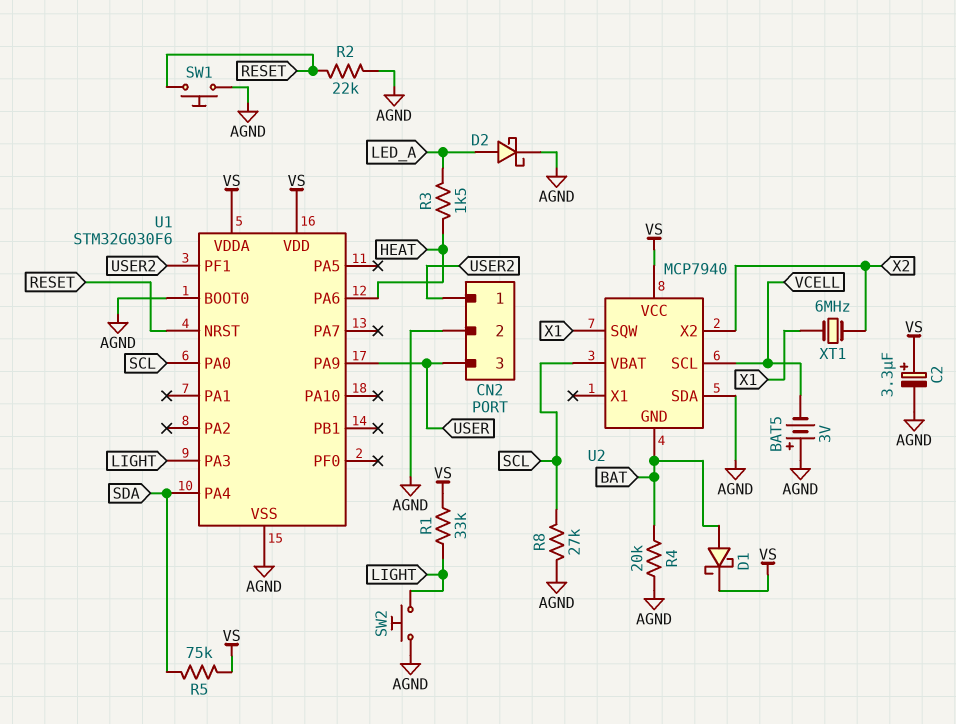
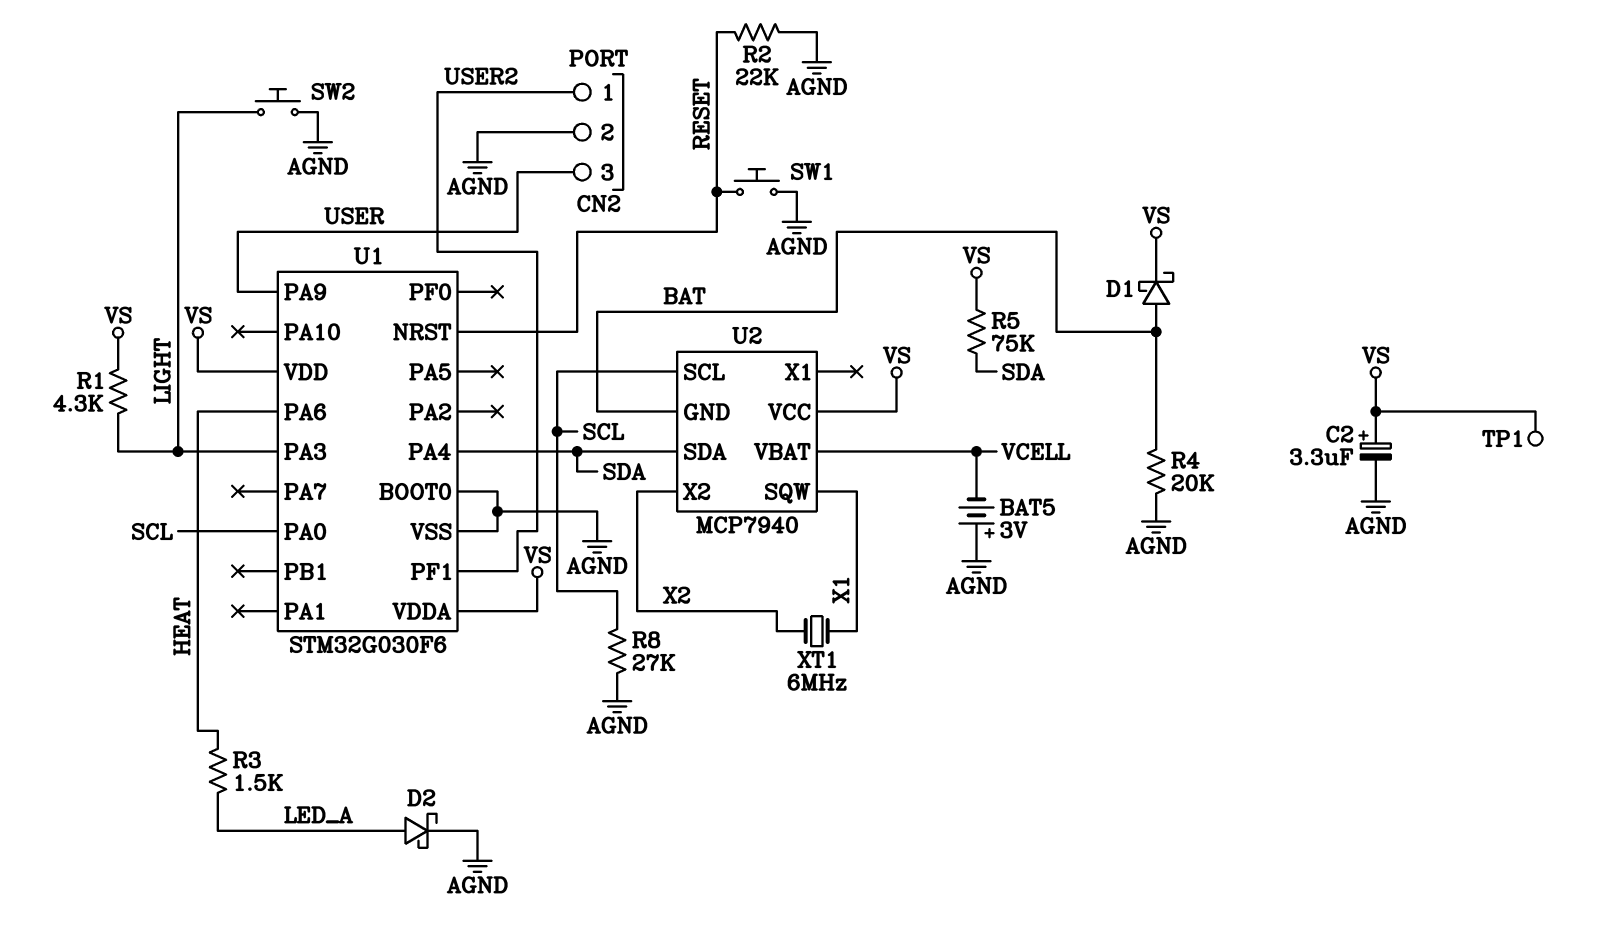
R1: 33k (LIGHT, VS) -> 4.3k (LIGHT, VS)
TP1: none -> test point (VS)
U2 pin SCL: VCELL -> SCL
U2 pin SDA: AGND -> SDA
U2 pin VBAT: SCL -> VCELL

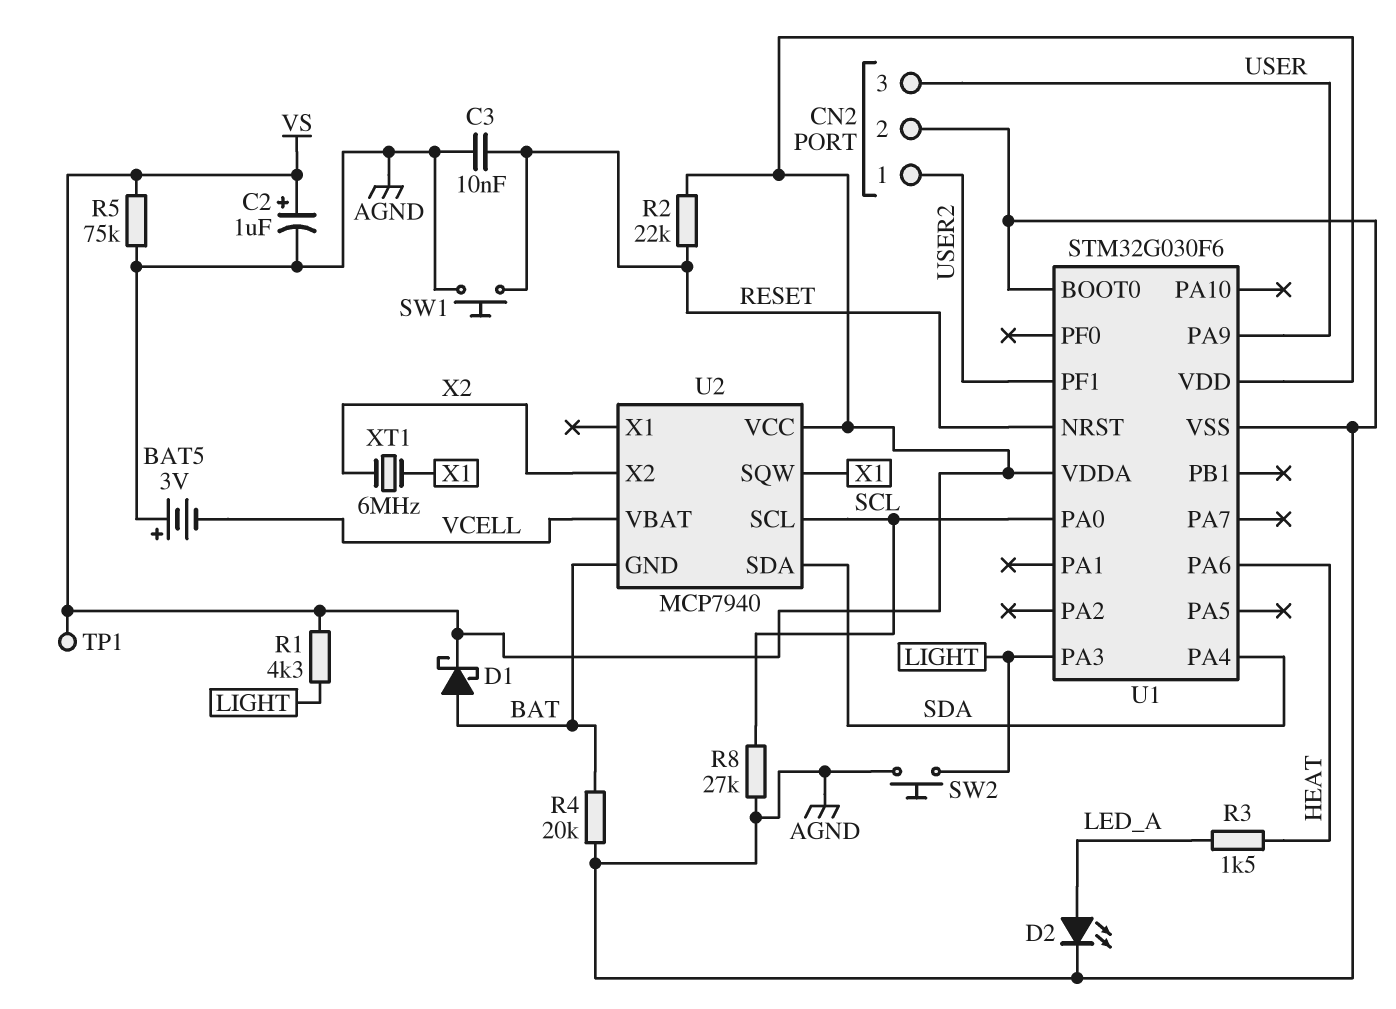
C2: 3.3uF (plus VS, minus AGND) -> 1uF (plus VS, minus AGND)
C3: none -> 10nF (AGND, RESET)
D2: schottky (A LED_A, K AGND) -> LED (A LED_A, K AGND)
R2: 22k (AGND, RESET) -> 22k (RESET, VS)
R5: 75k (SDA, VS) -> 75k (AGND, VS)

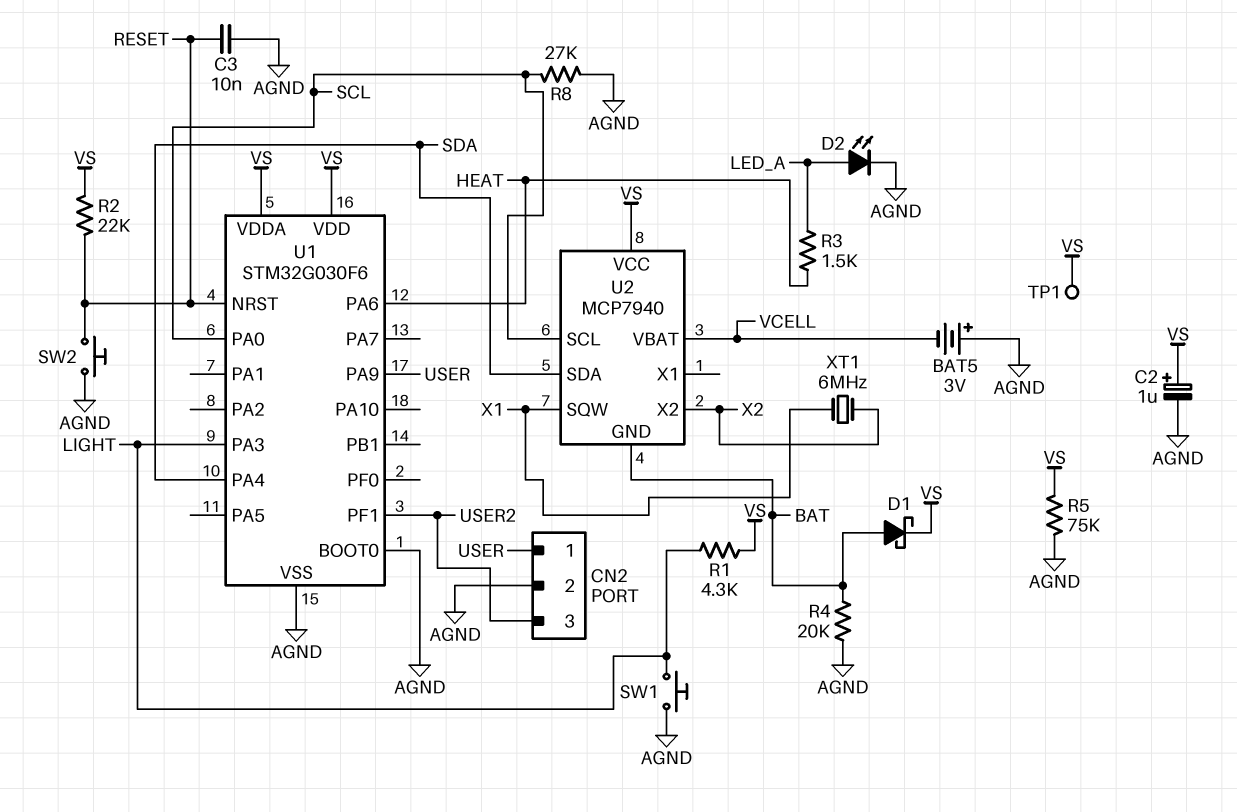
CN2 pin 1: USER2 -> USER
CN2 pin 3: USER -> USER2
SW1: button (AGND, RESET) -> button (AGND, LIGHT)
SW2: button (AGND, LIGHT) -> button (AGND, RESET)

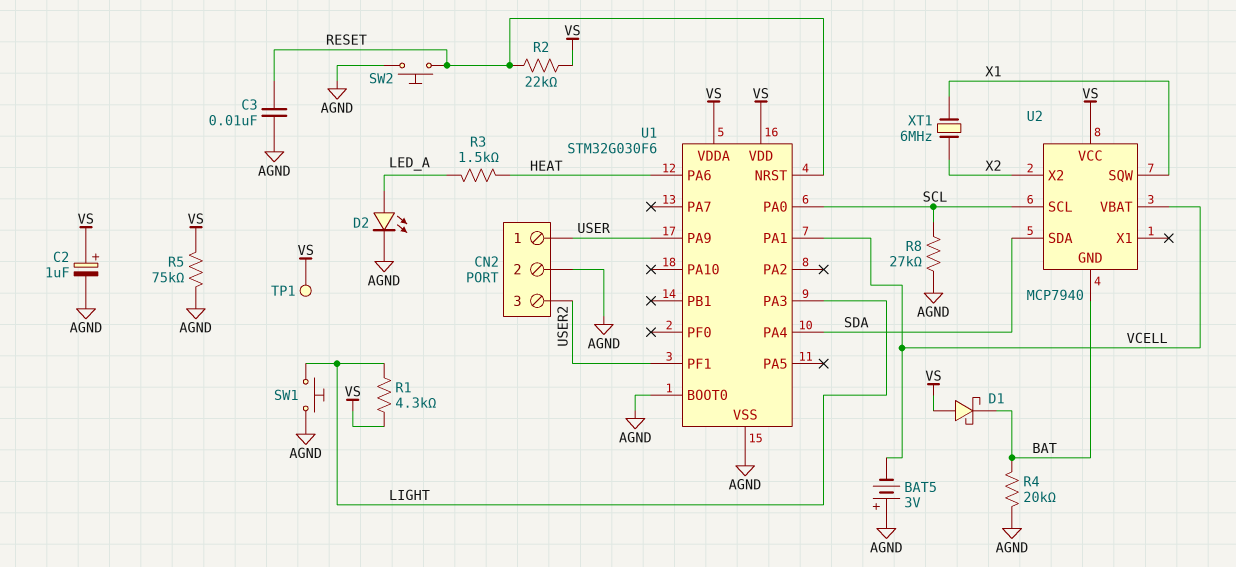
D1: schottky (A BAT, K VS) -> schottky (A VS, K BAT)
U1 pin PA1: none -> VCELL

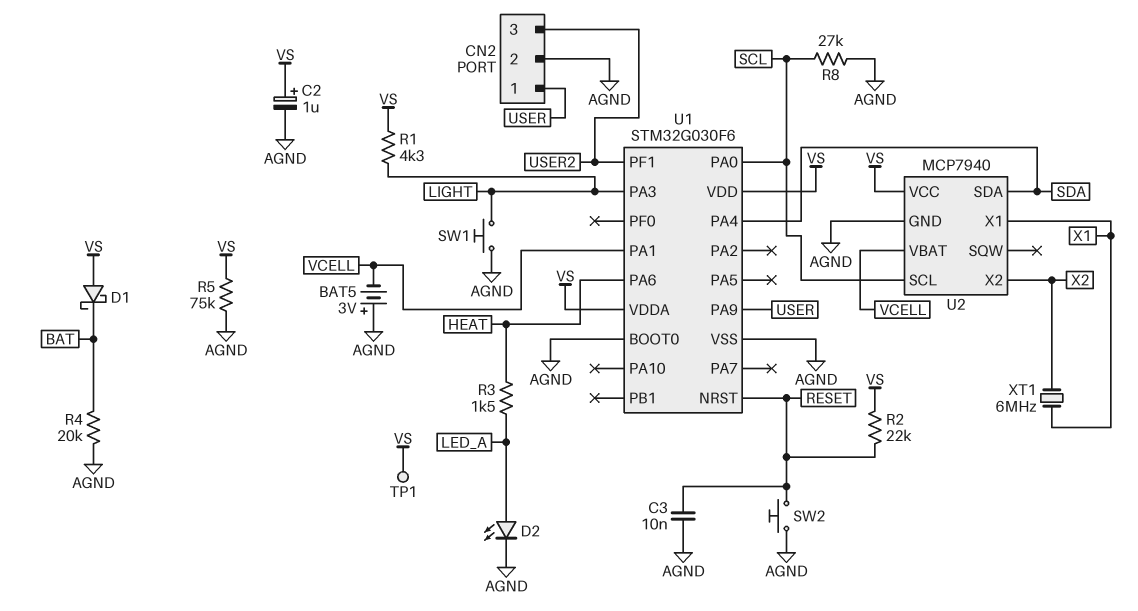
U2 pin GND: BAT -> AGND
U2 pin SQW: X1 -> none
U2 pin X1: none -> X1

